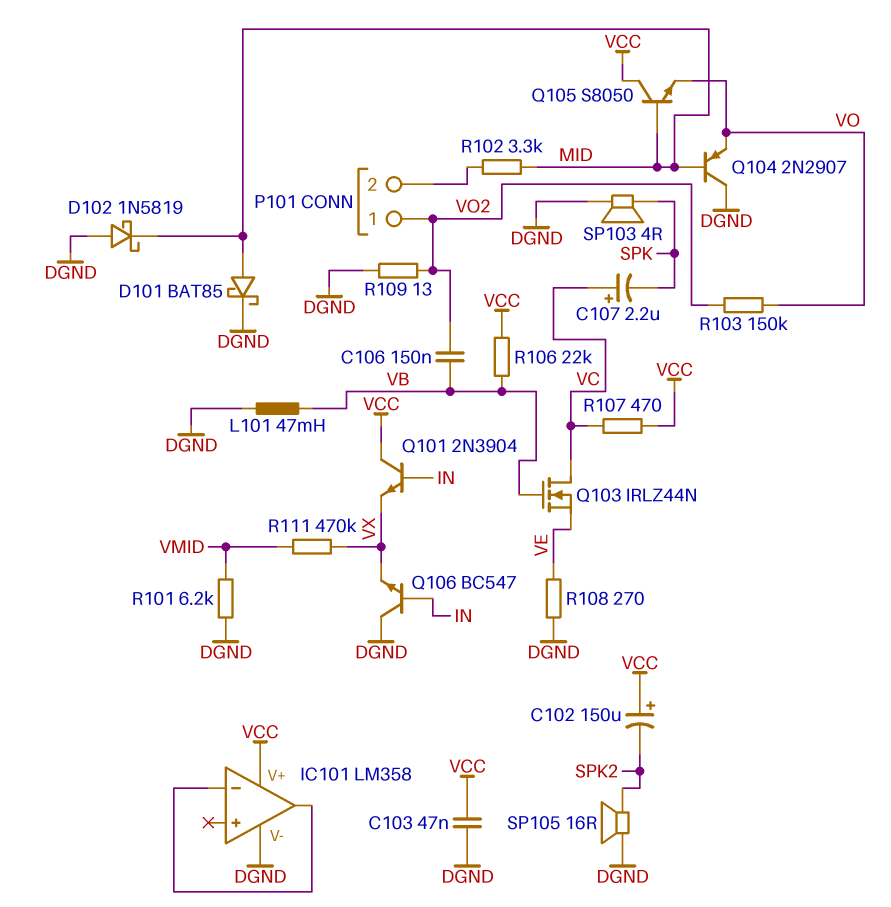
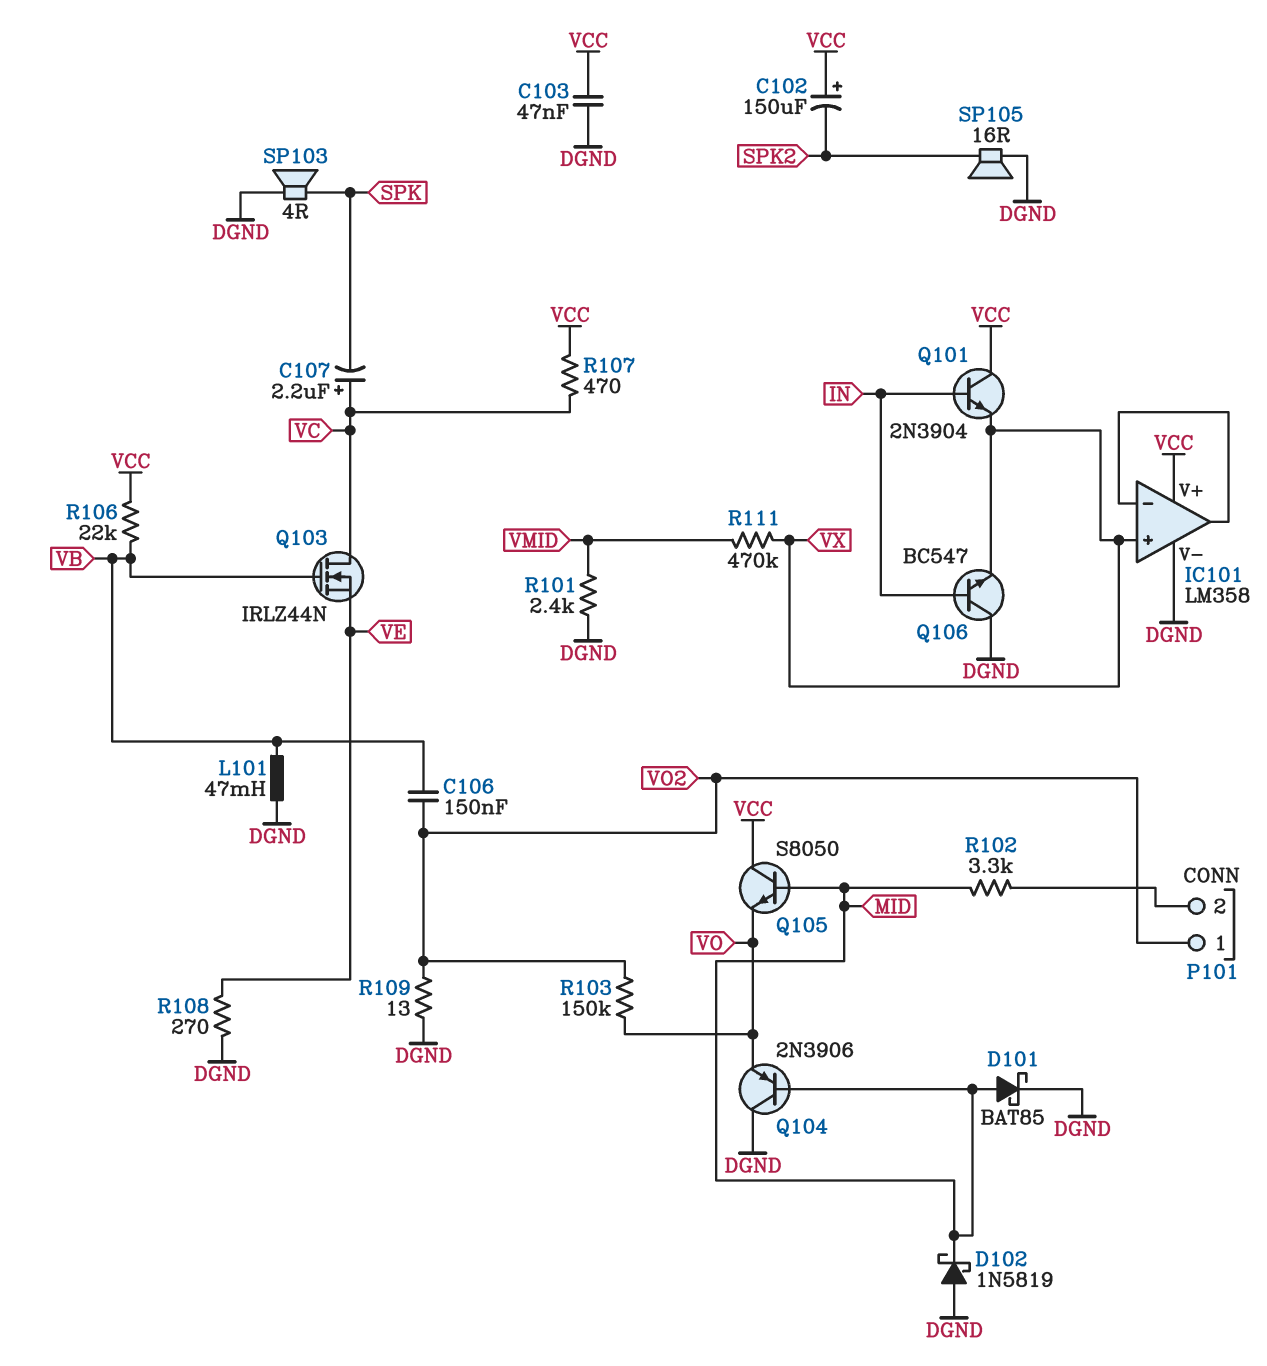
IC101 pin in+: none -> VX
Q104: PNP 2N2907 (B MID, C DGND, E VO) -> PNP 2N3906 (B MID, C DGND, E VO)
R101: 6.2k (DGND, VMID) -> 2.4k (DGND, VMID)

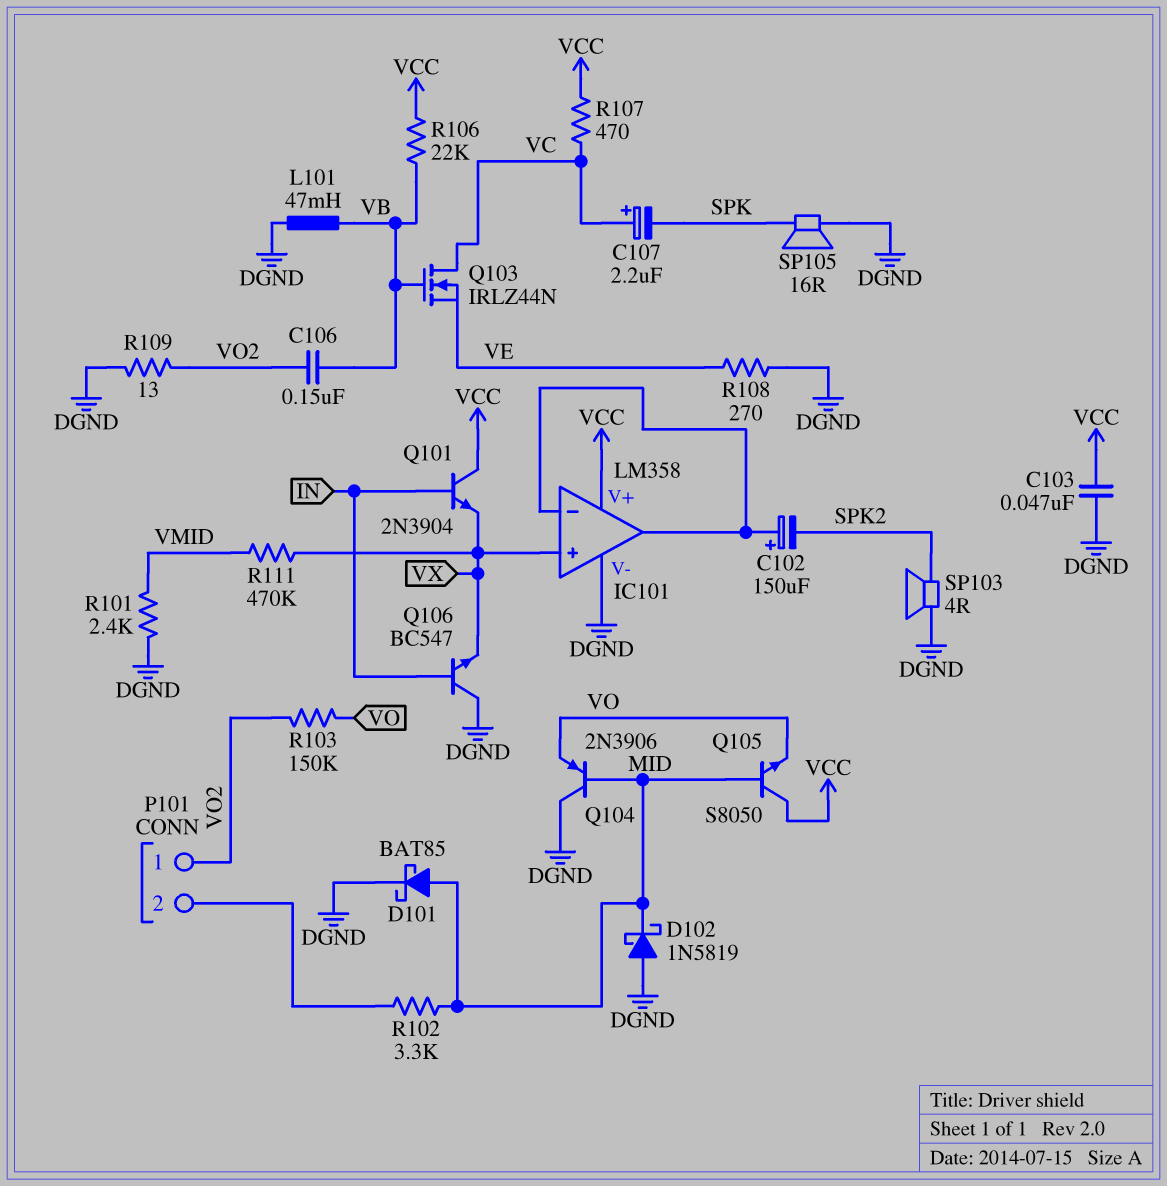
C102: 150uF (plus VCC, minus SPK2) -> 150uF (plus IC101/in-, minus SPK2)
SP103: speaker 4R (DGND, SPK) -> speaker 4R (DGND, SPK2)
SP105: speaker 16R (DGND, SPK2) -> speaker 16R (DGND, SPK)

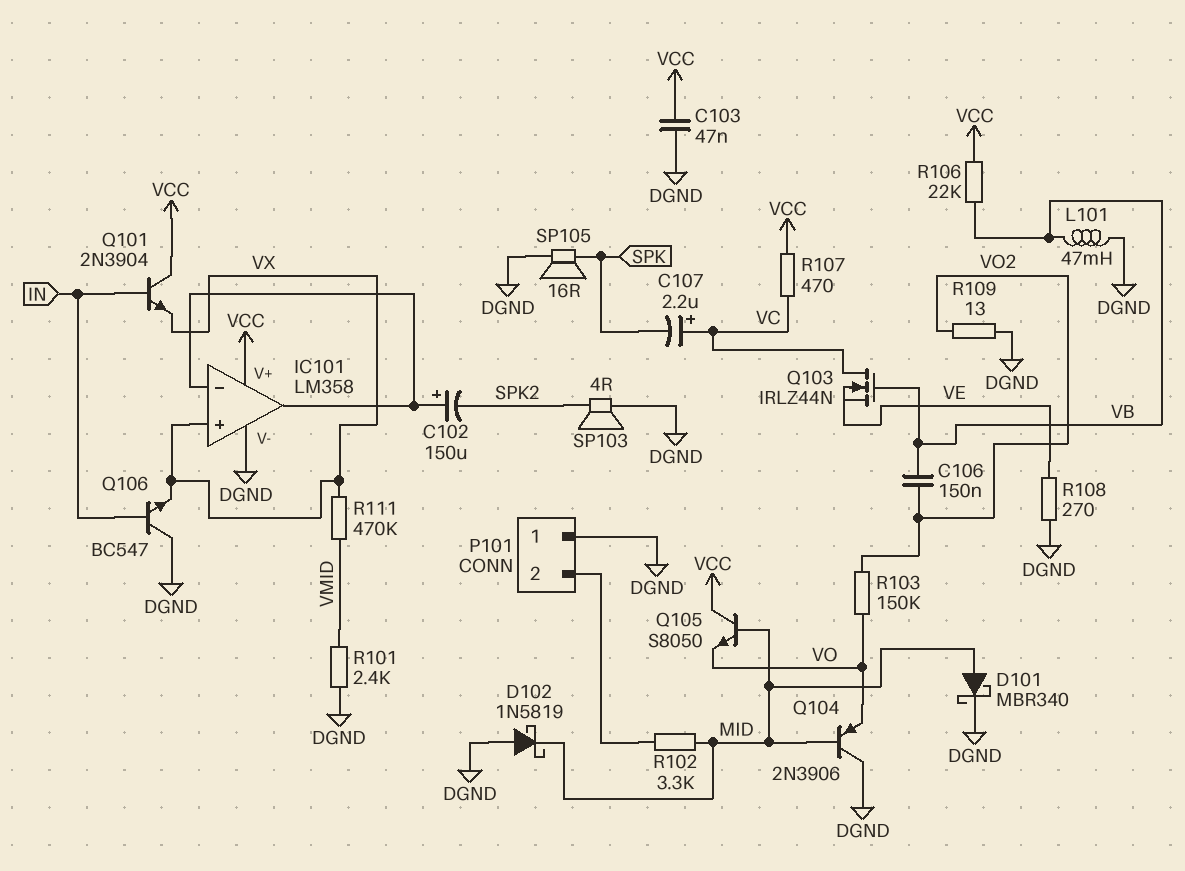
D101: schottky BAT85 (A MID, K DGND) -> schottky MBR340 (A MID, K DGND)
P101 pin 1: VO2 -> DGND

